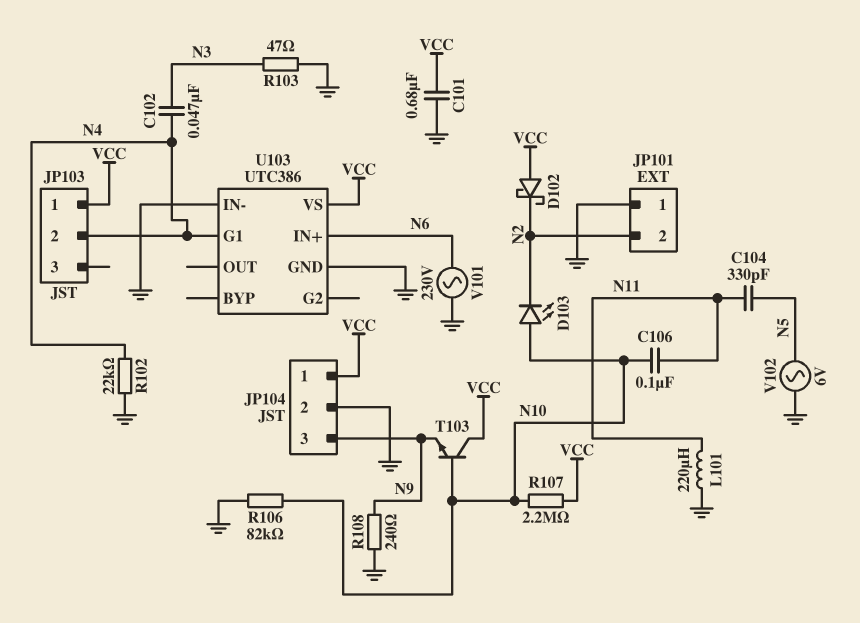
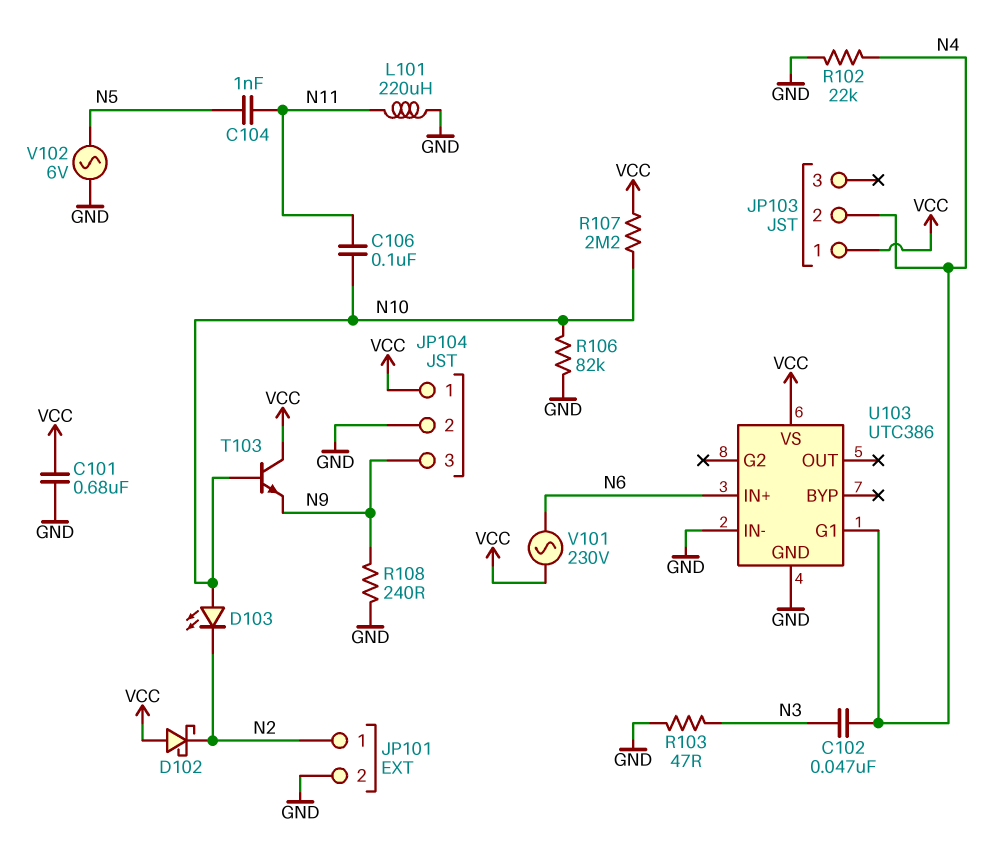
C104: 330pF (N5, N11) -> 1nF (N5, N11)
JP101 pin 1: GND -> N2
JP101 pin 2: N2 -> GND
V101: AC 230V (GND, N6) -> AC 230V (N6, VCC)

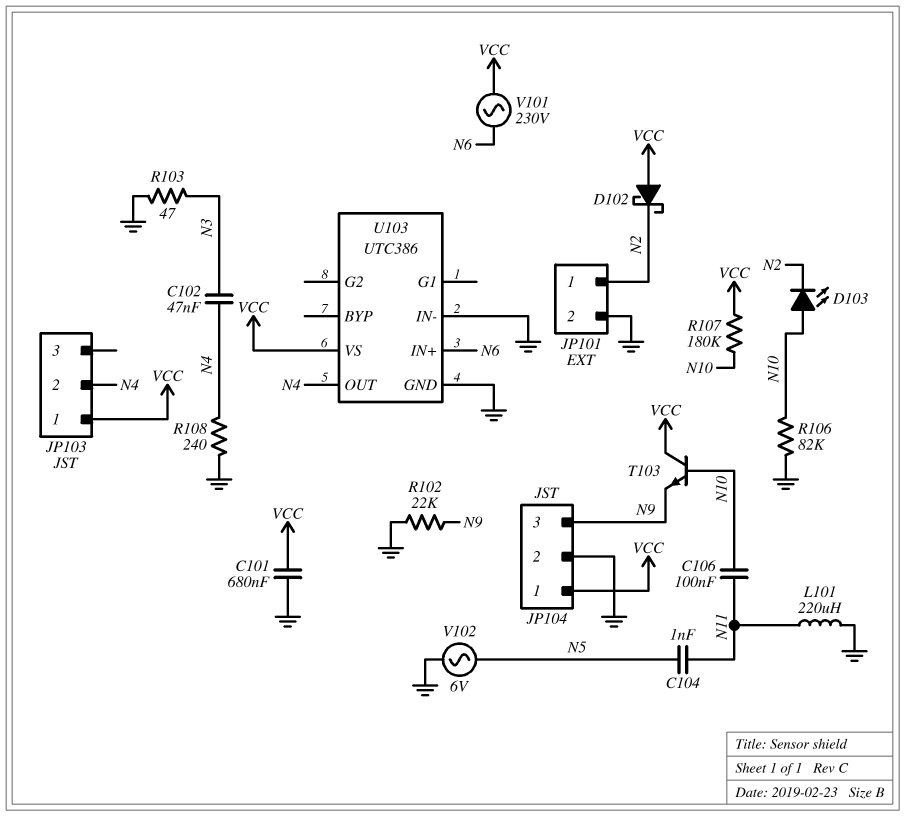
R102: 22k (GND, N4) -> 22k (GND, N9)
R107: 2.2M (N10, VCC) -> 180k (N10, VCC)
R108: 240 (GND, N9) -> 240 (GND, N4)
U103 pin G1: N4 -> none
U103 pin OUT: none -> N4

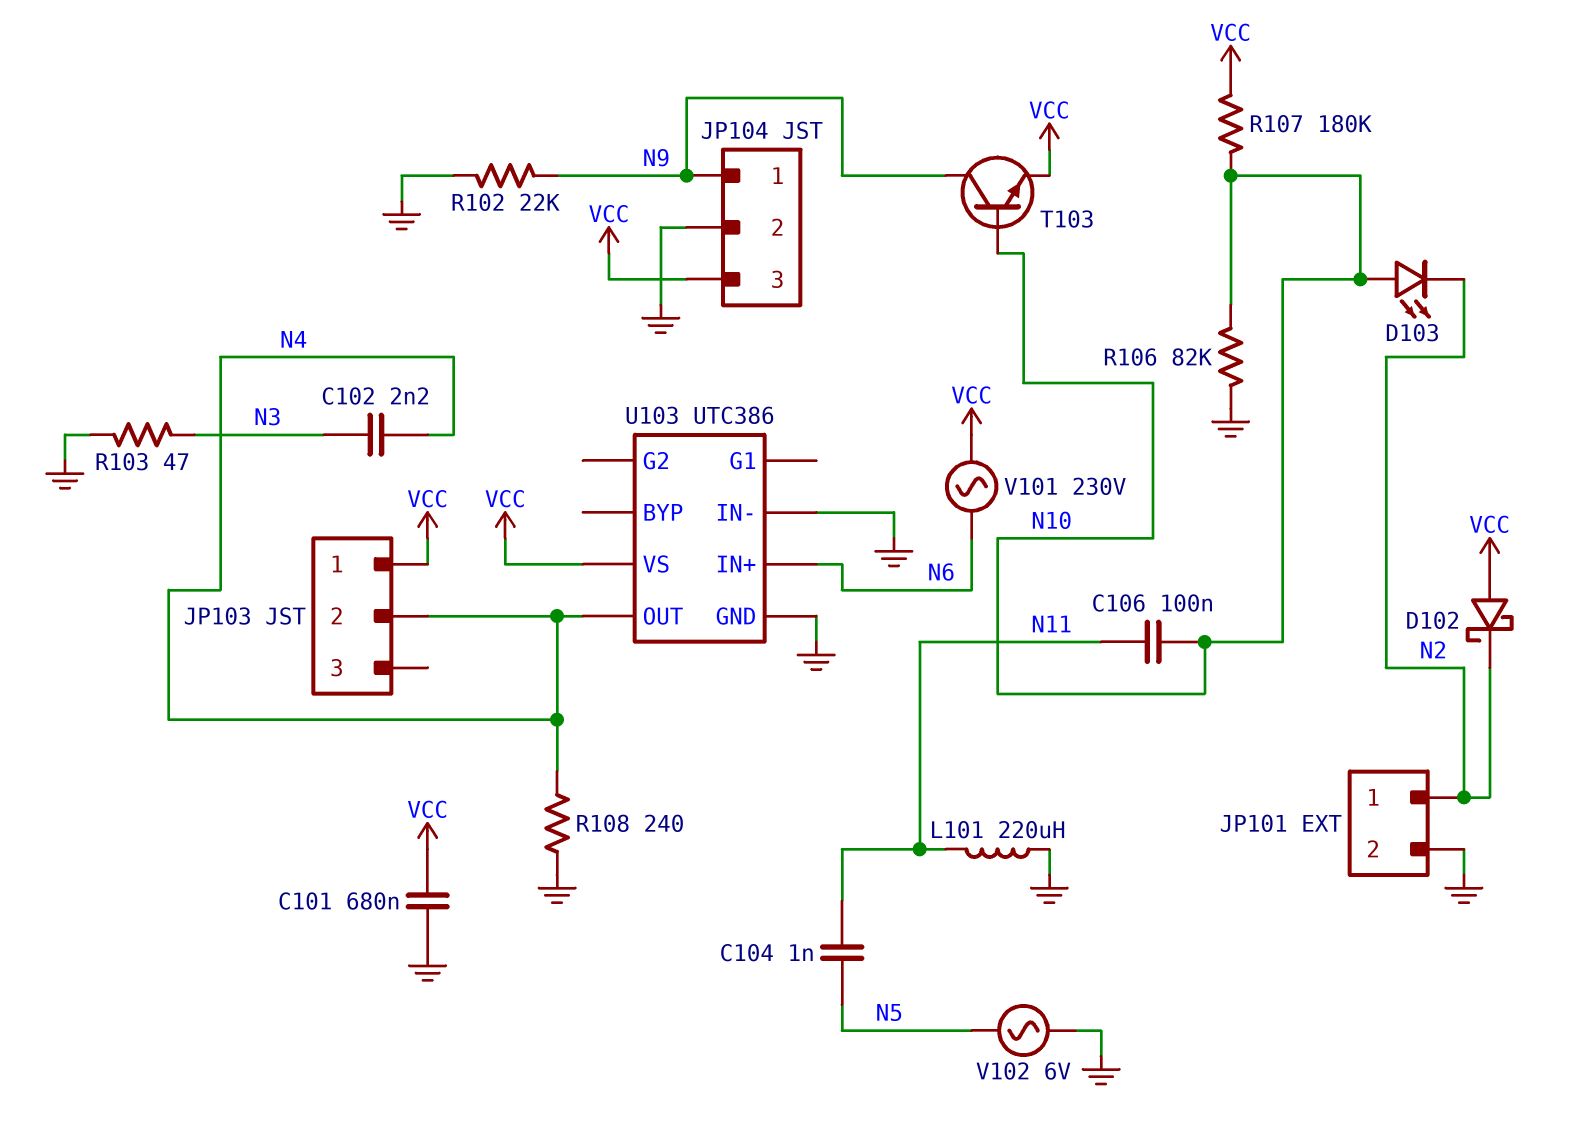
C102: 47nF (N3, N4) -> 2.2nF (N3, N4)
JP104 pin 1: VCC -> N9
JP104 pin 3: N9 -> VCC
T103: NPN (B N10, C VCC, E N9) -> NPN (B N10, C N9, E VCC)

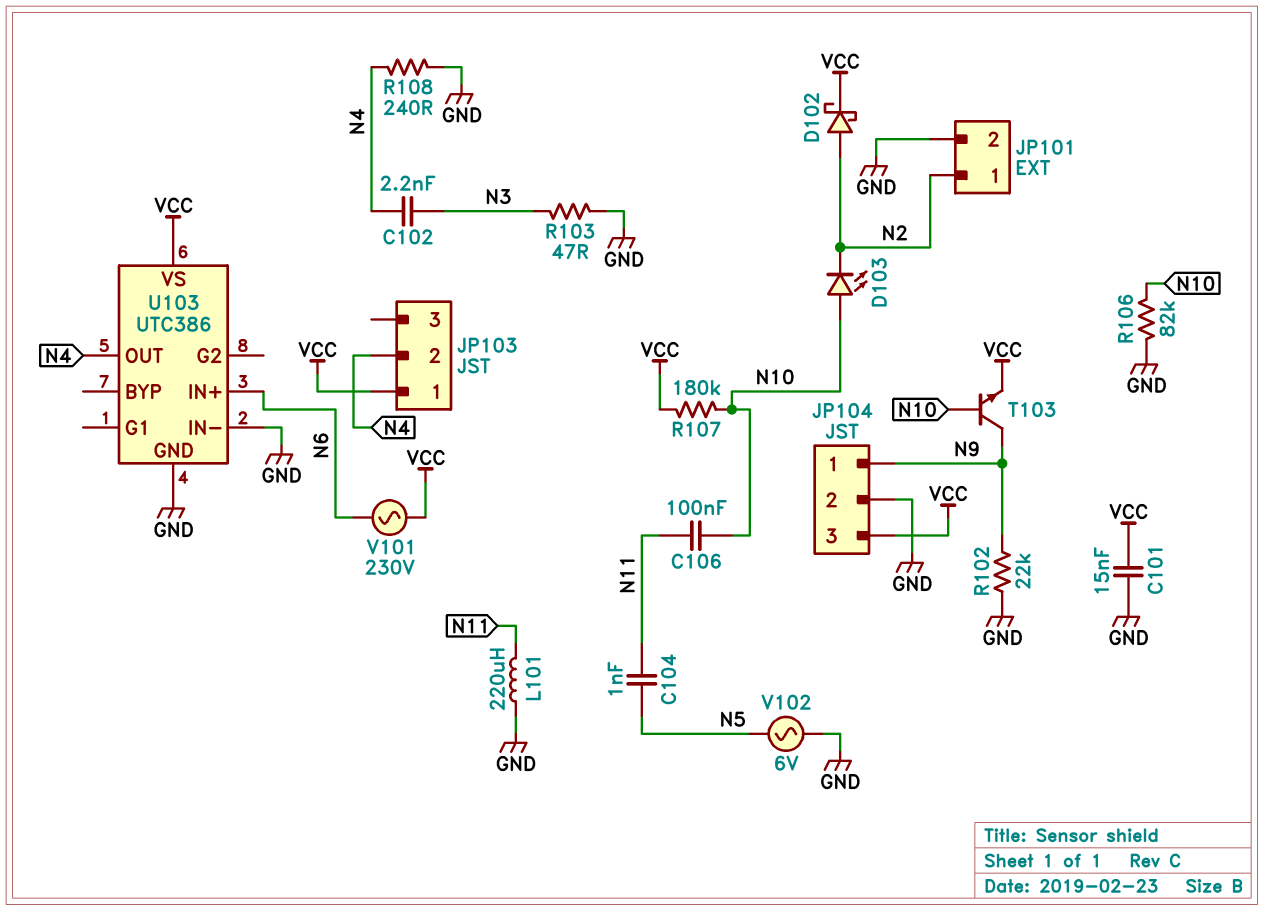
C101: 680nF (GND, VCC) -> 15nF (GND, VCC)
D102: schottky (A VCC, K N2) -> schottky (A N2, K VCC)

